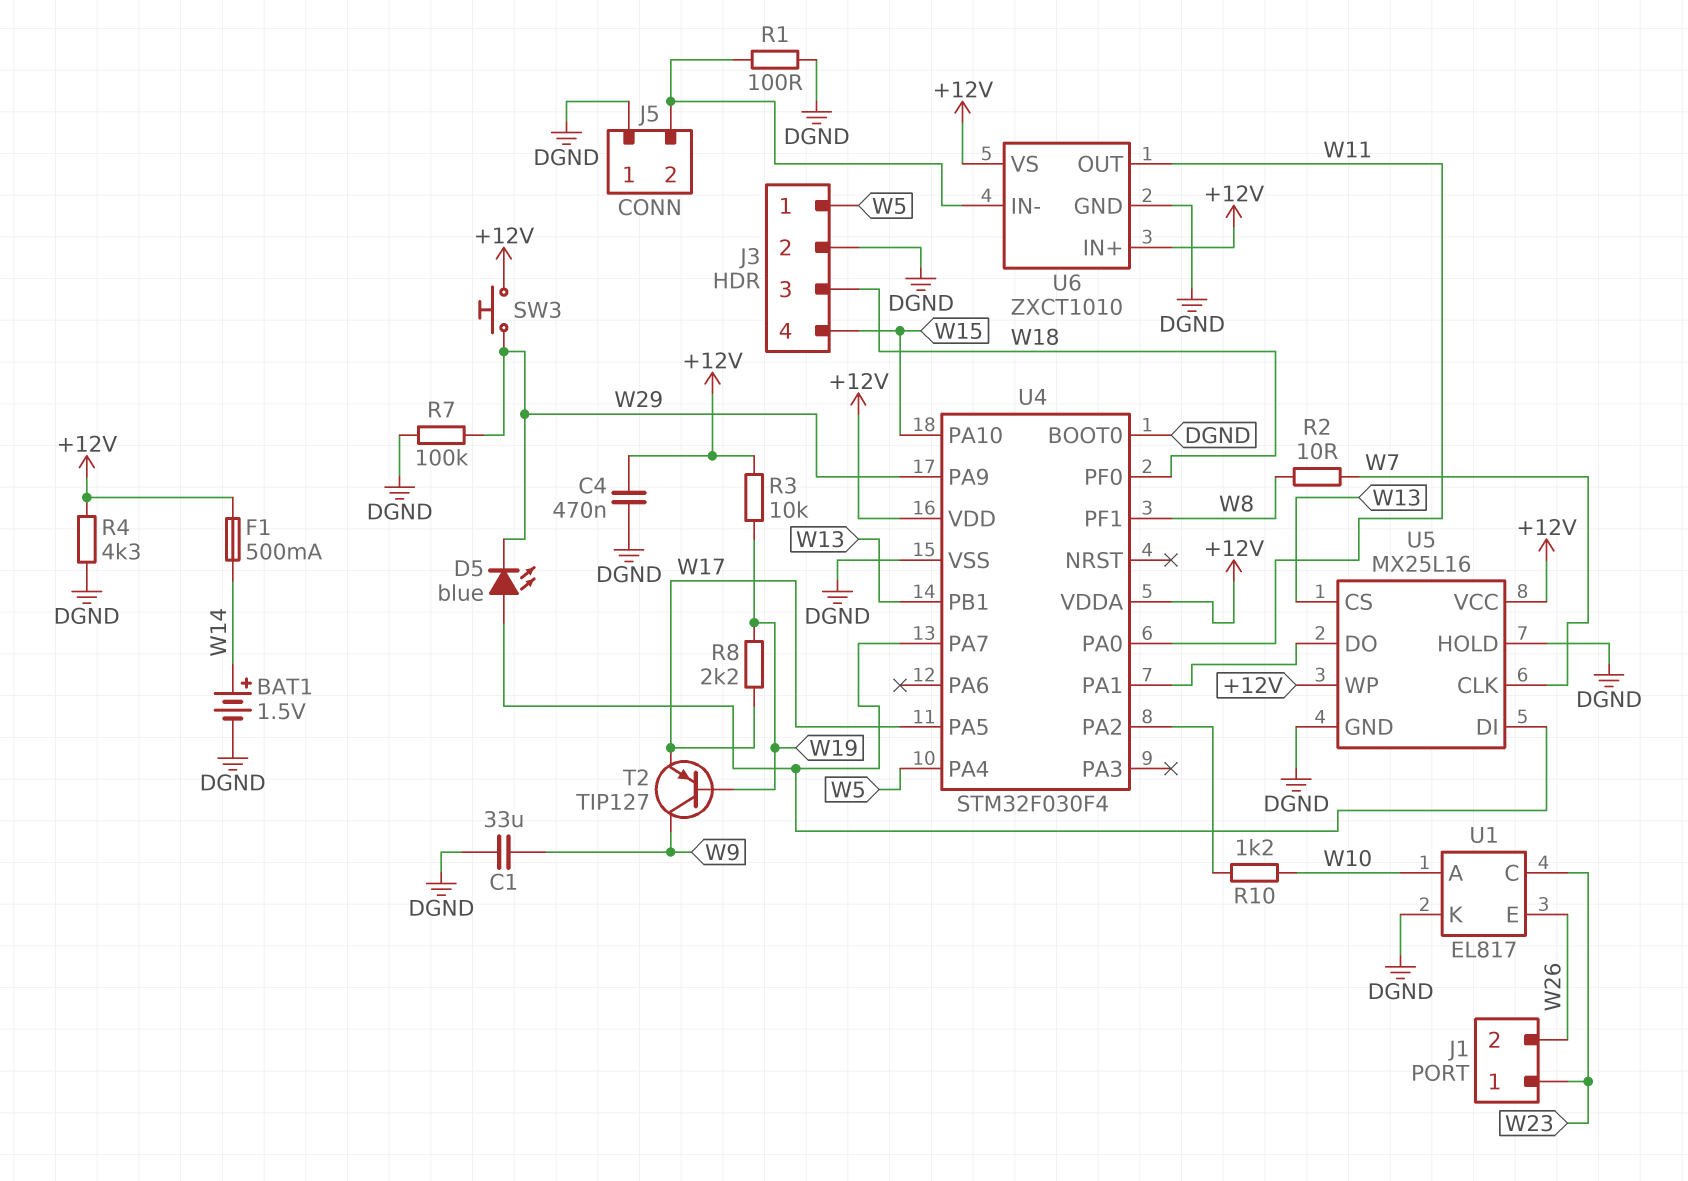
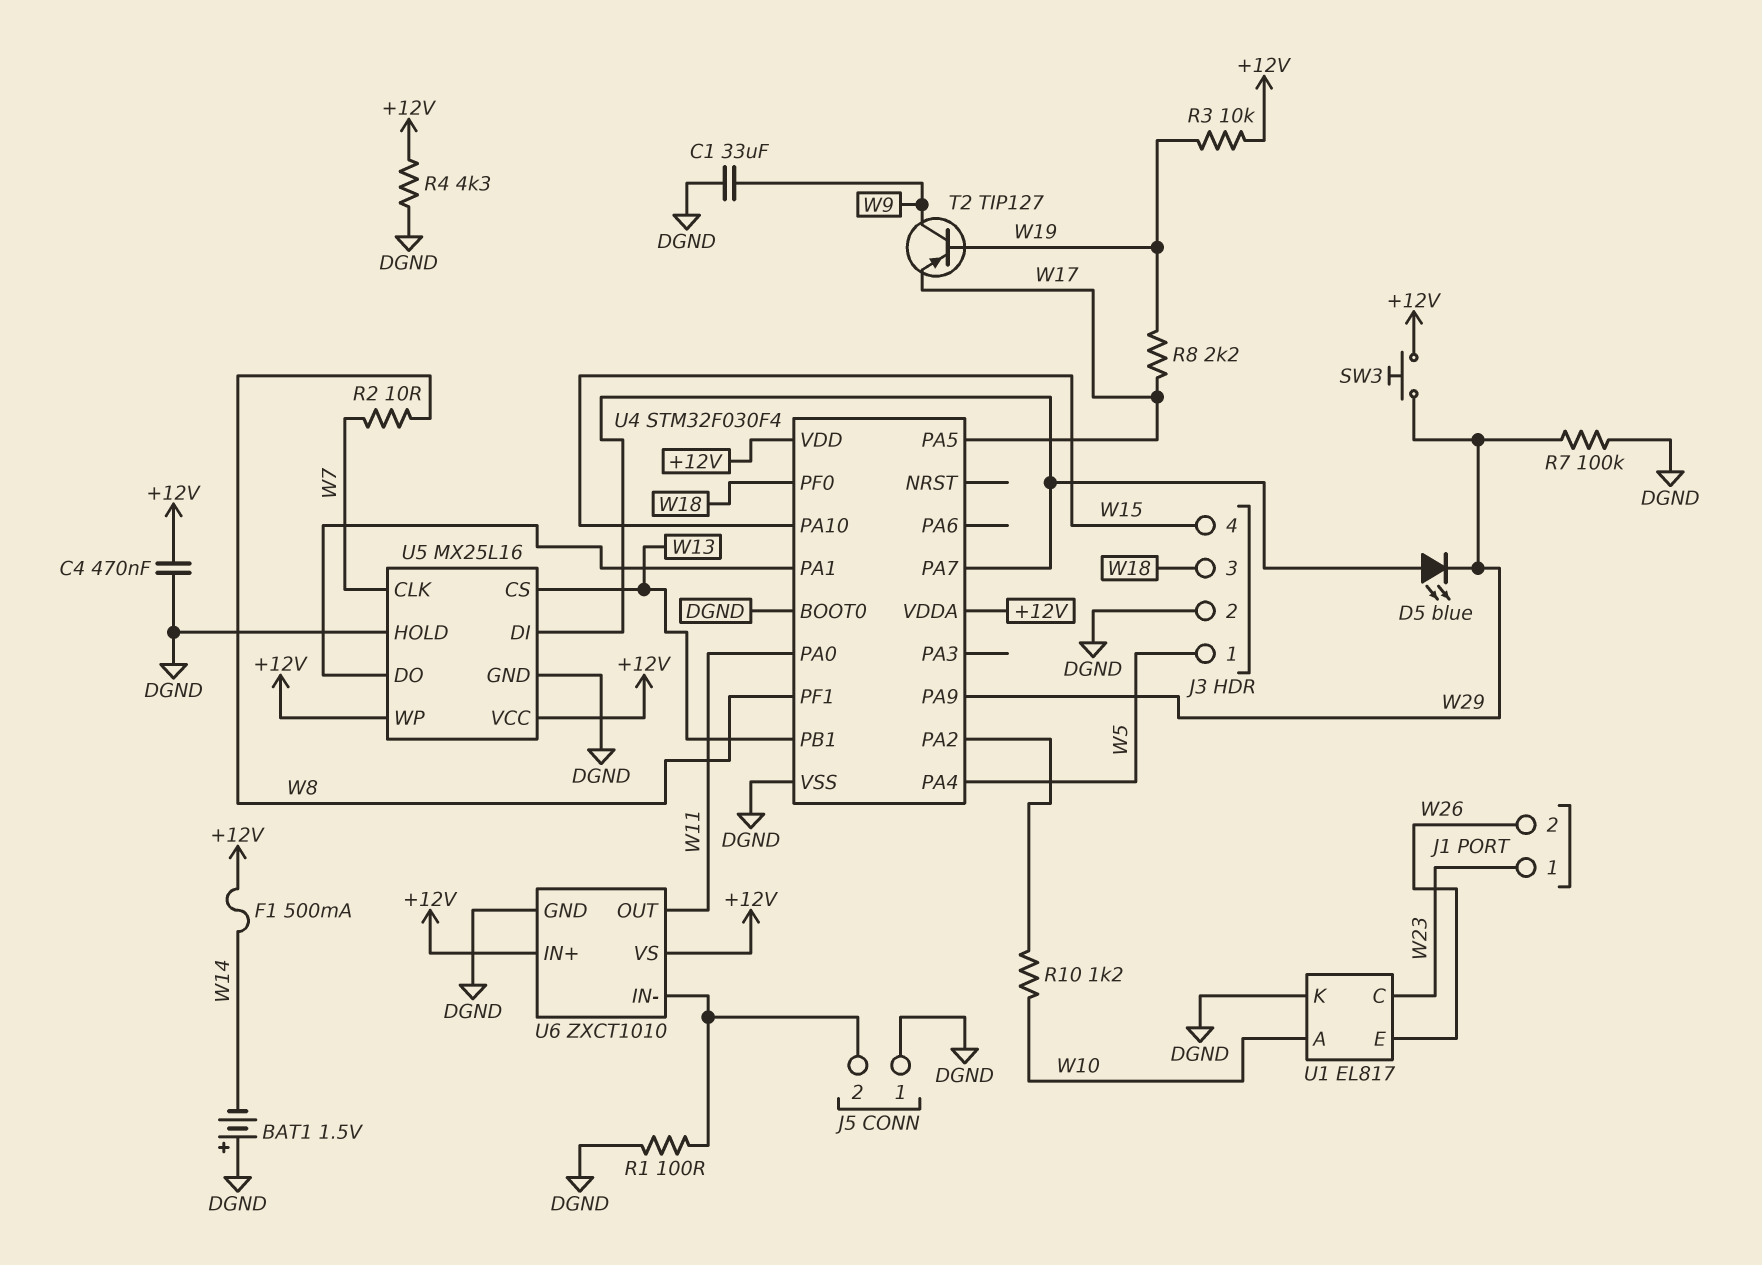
BAT1: 1.5V (plus W14, minus DGND) -> 1.5V (plus DGND, minus W14)

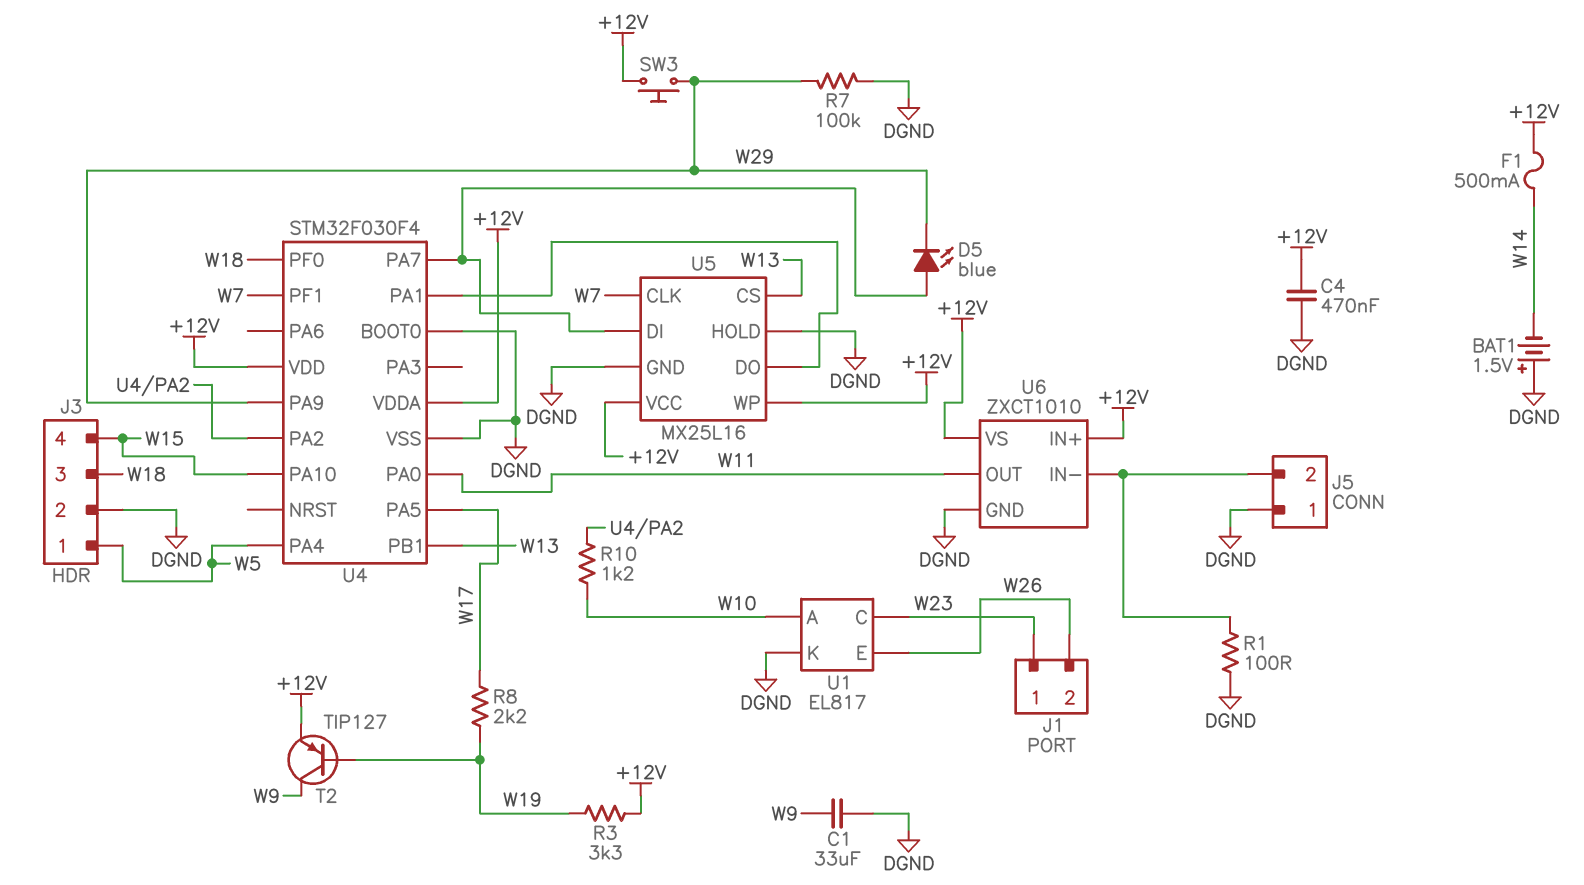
R2: 10 (W7, W8) -> none
R3: 10k (+12V, W19) -> 3.3k (+12V, W19)
R4: 4.3k (+12V, DGND) -> none
T2: PNP TIP127 (B W19, C W9, E W17) -> PNP TIP127 (B W19, C W9, E +12V)
U4 pin PF1: W8 -> W7

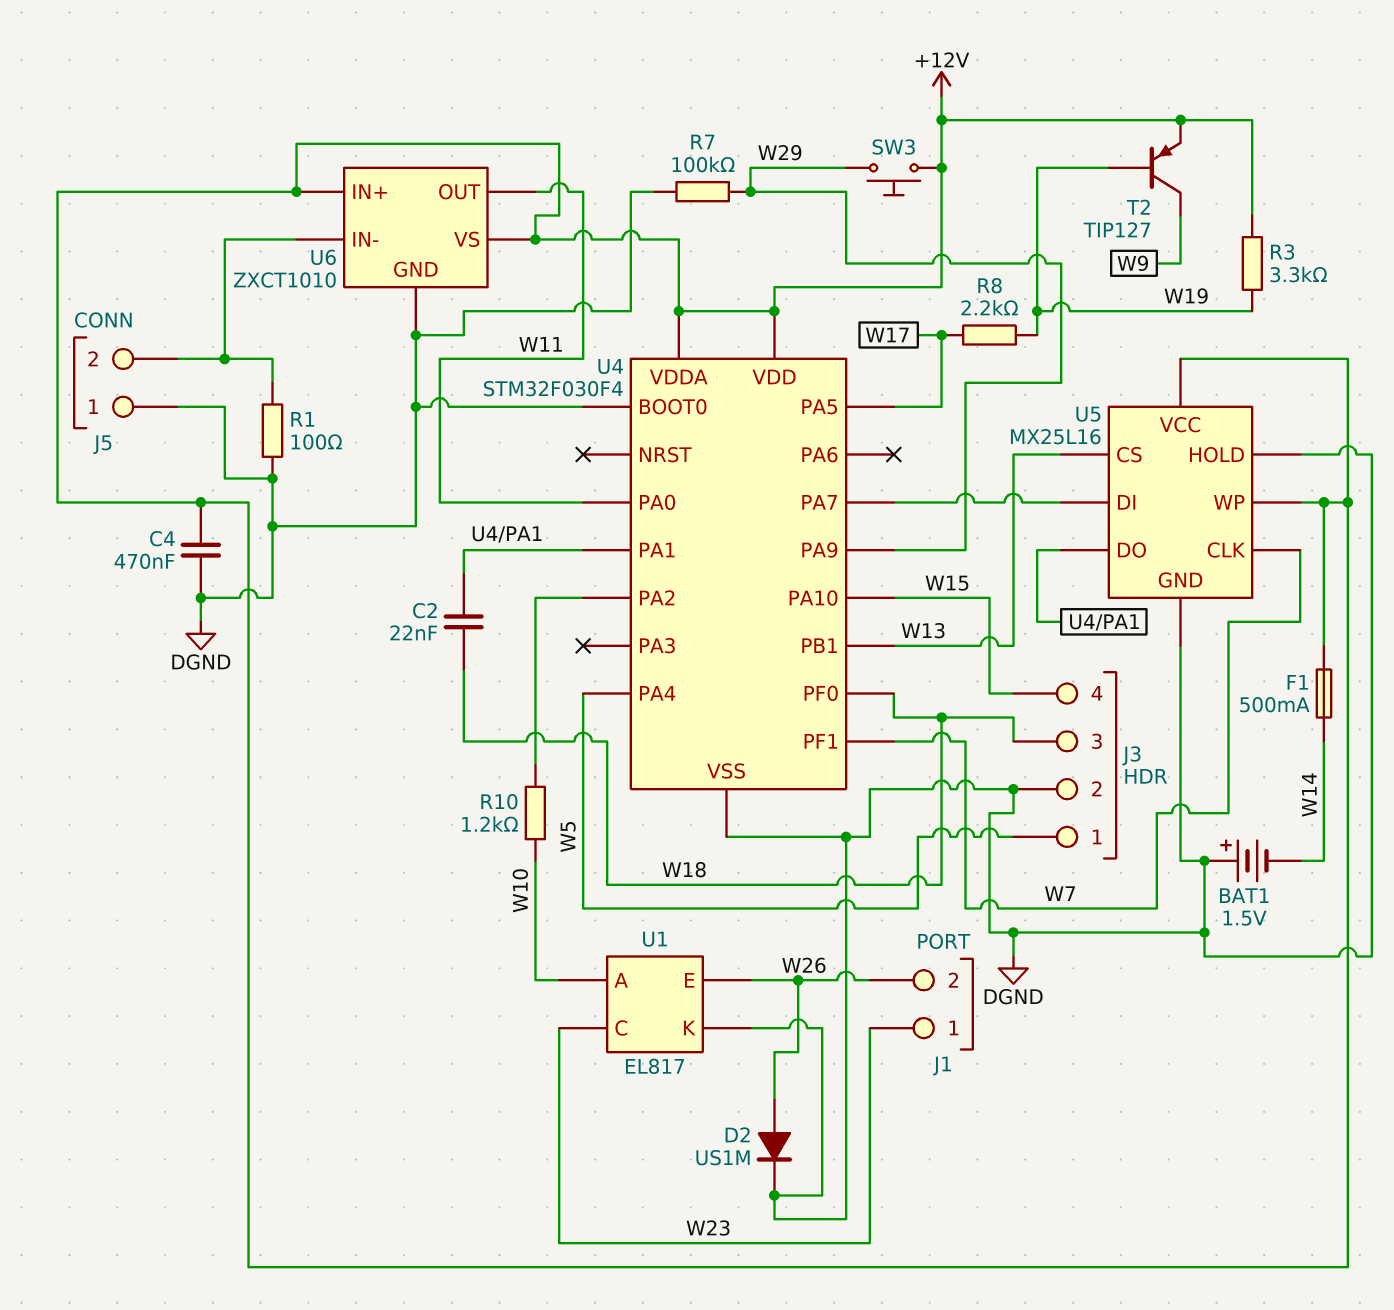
C1: 33uF (DGND, W9) -> none
C2: none -> 22nF (U4/PA1, W18)
D2: none -> diode US1M (A W26, K DGND)
D5: LED blue (A U4/PA7, K W29) -> none

